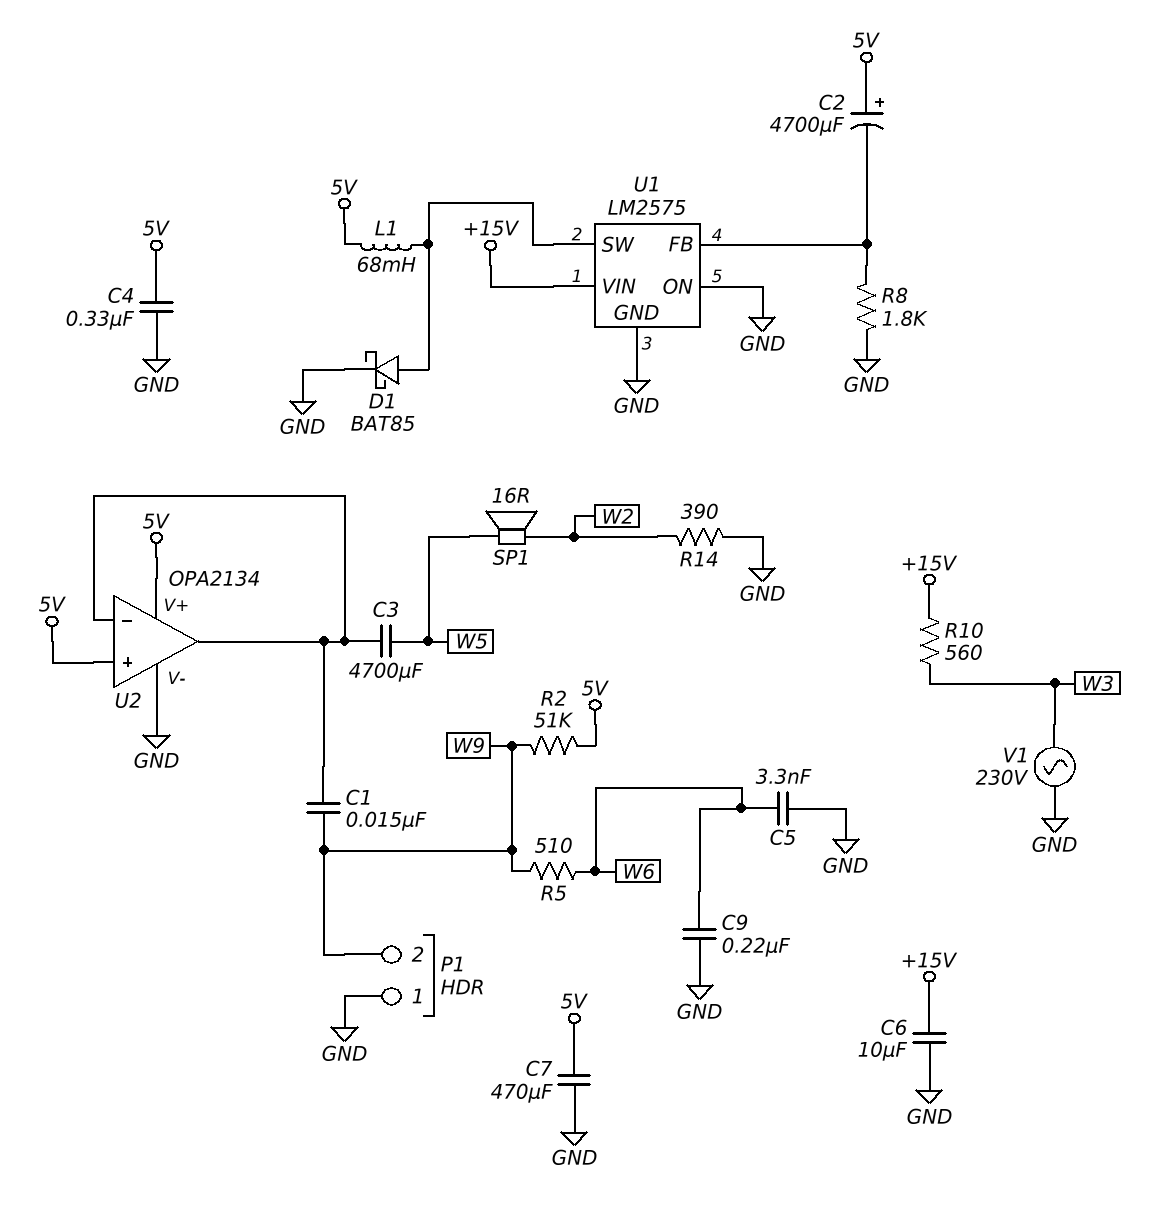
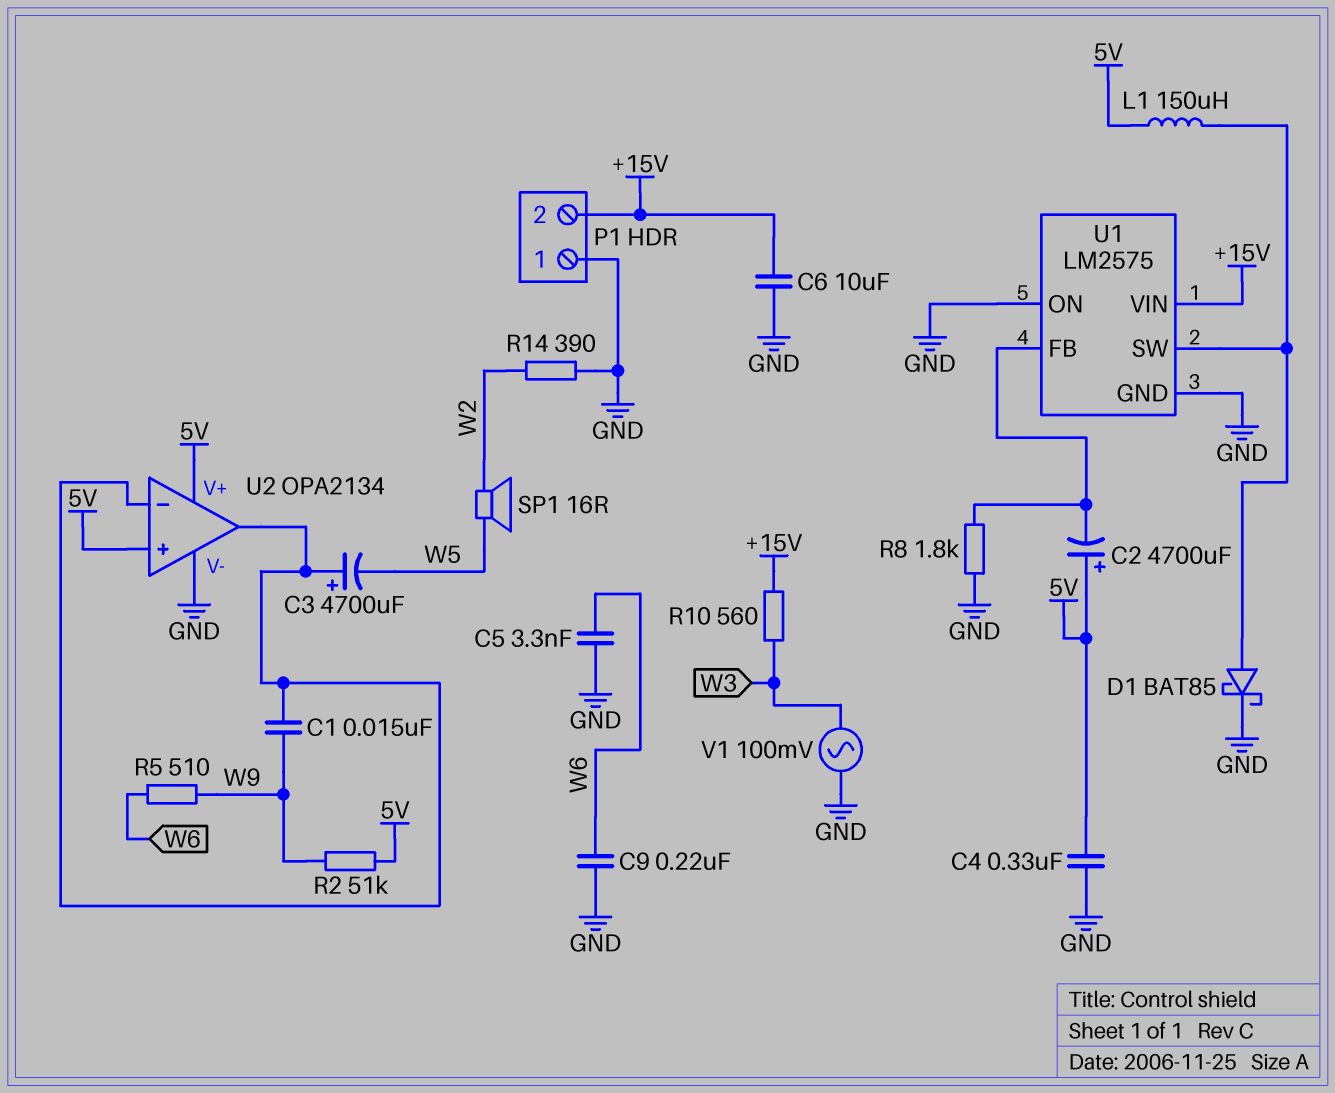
C3: 4700uF (U2/in-, W5) -> 4700uF (plus U2/in-, minus W5)
C7: 470uF (5V, GND) -> none
L1: 68mH (5V, U1/SW) -> 150uH (5V, U1/SW)
P1 pin 2: W9 -> +15V
V1: AC 230V (GND, W3) -> AC 100mV (GND, W3)

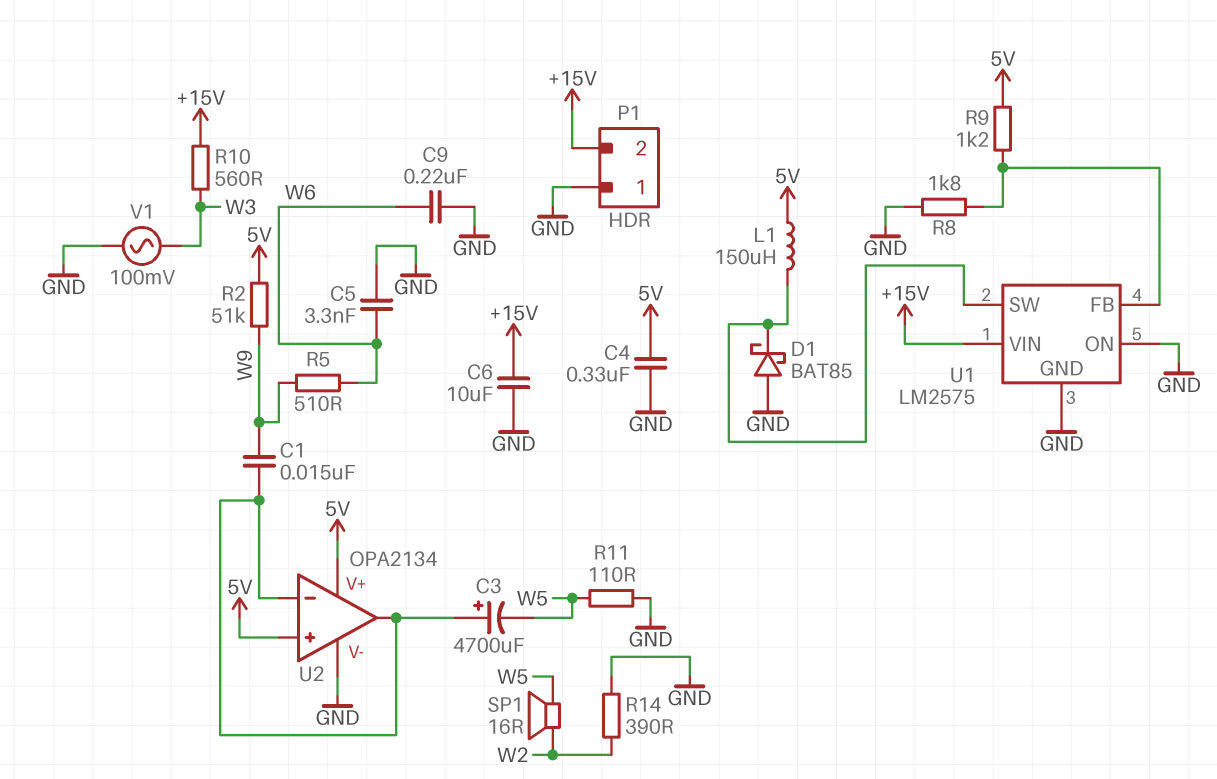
C2: 4700uF (plus 5V, minus U1/FB) -> none
D1: schottky BAT85 (A U1/SW, K GND) -> schottky BAT85 (A GND, K U1/SW)
R9: none -> 1.2k (5V, U1/FB)
R11: none -> 110 (GND, W5)

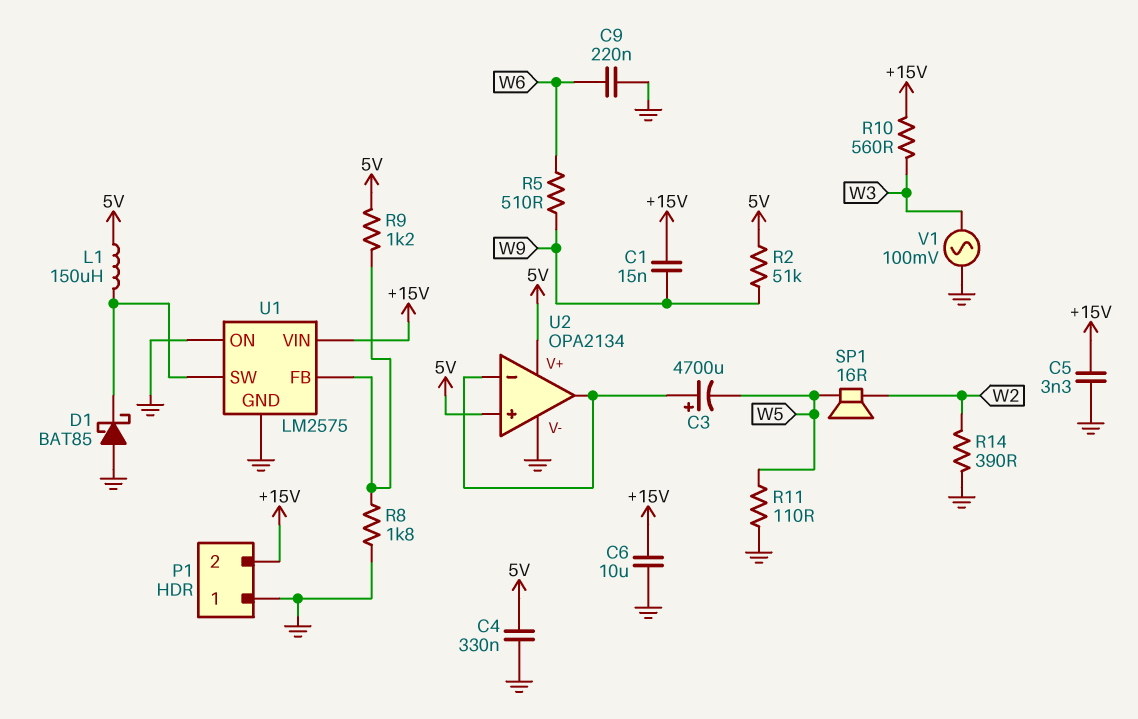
C1: 15nF (U2/in-, W9) -> 15nF (+15V, W9)
C5: 3.3nF (GND, W6) -> 3.3nF (+15V, GND)

